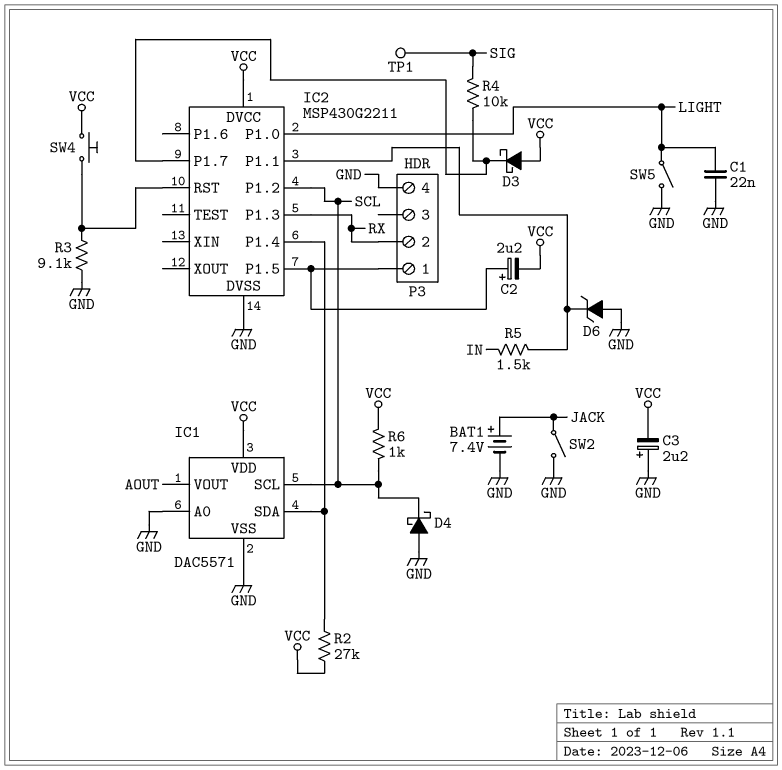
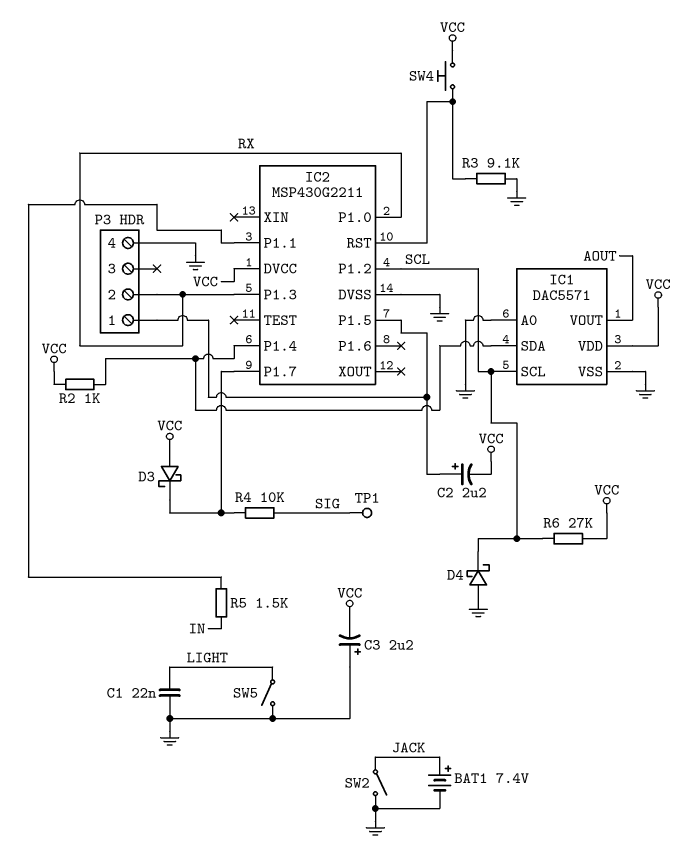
D6: zener (A GND, K IC2/P1.1) -> none
IC2 pin P1.0: LIGHT -> RX
R2: 27k (IC1/SDA, VCC) -> 1k (IC1/SDA, VCC)
R6: 1k (SCL, VCC) -> 27k (SCL, VCC)

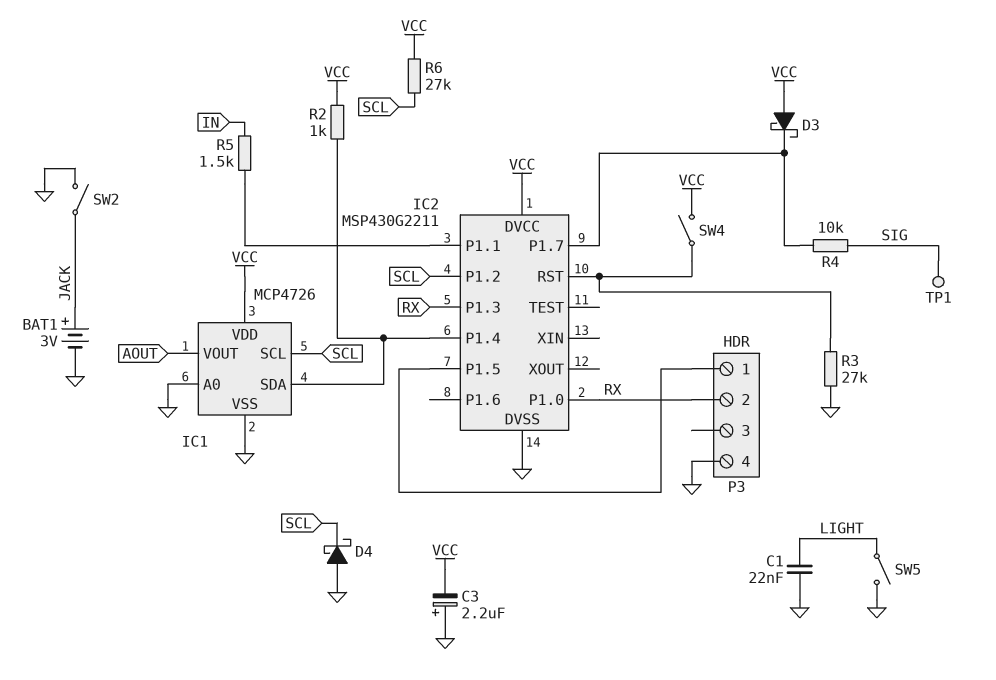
BAT1: 7.4V (plus JACK, minus GND) -> 3V (plus JACK, minus GND)
C2: 2.2uF (plus IC2/P1.5, minus VCC) -> none
IC1: DAC5571 -> MCP4726
R3: 9.1k (GND, IC2/RST) -> 27k (GND, IC2/RST)
SW4: button (IC2/RST, VCC) -> switch (IC2/RST, VCC)

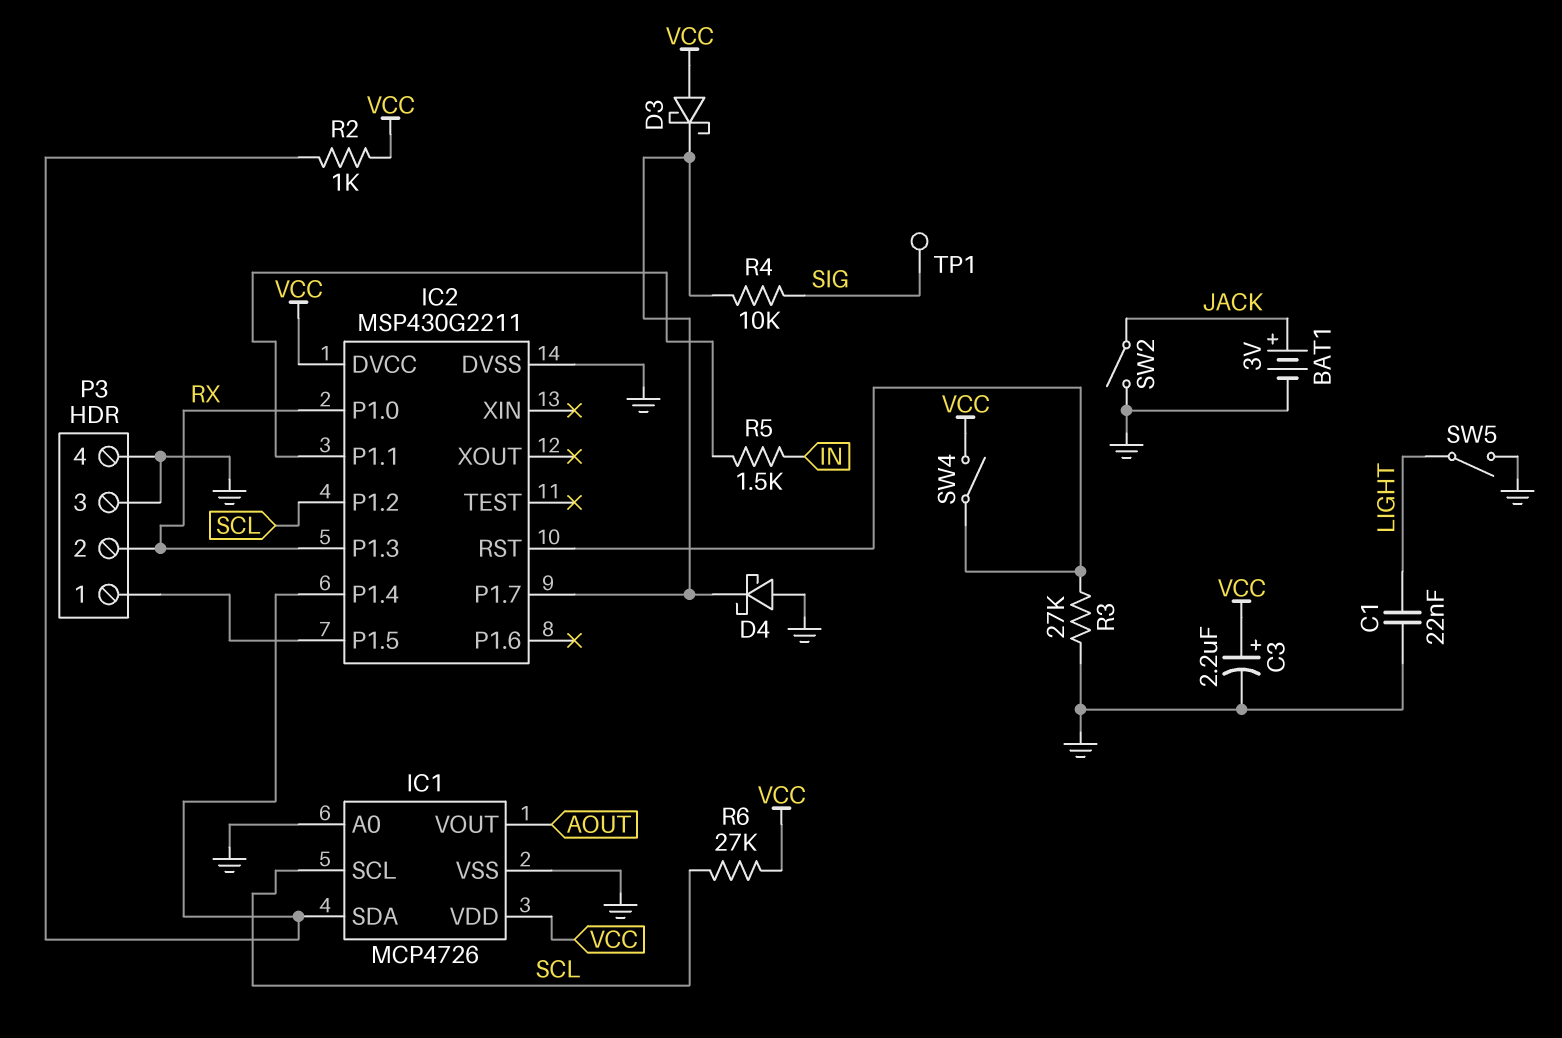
C3: 2.2uF (plus GND, minus VCC) -> 2.2uF (plus VCC, minus GND)
D4: schottky (A GND, K SCL) -> schottky (A GND, K IC2/P1.7)
P3 pin 3: none -> GND

